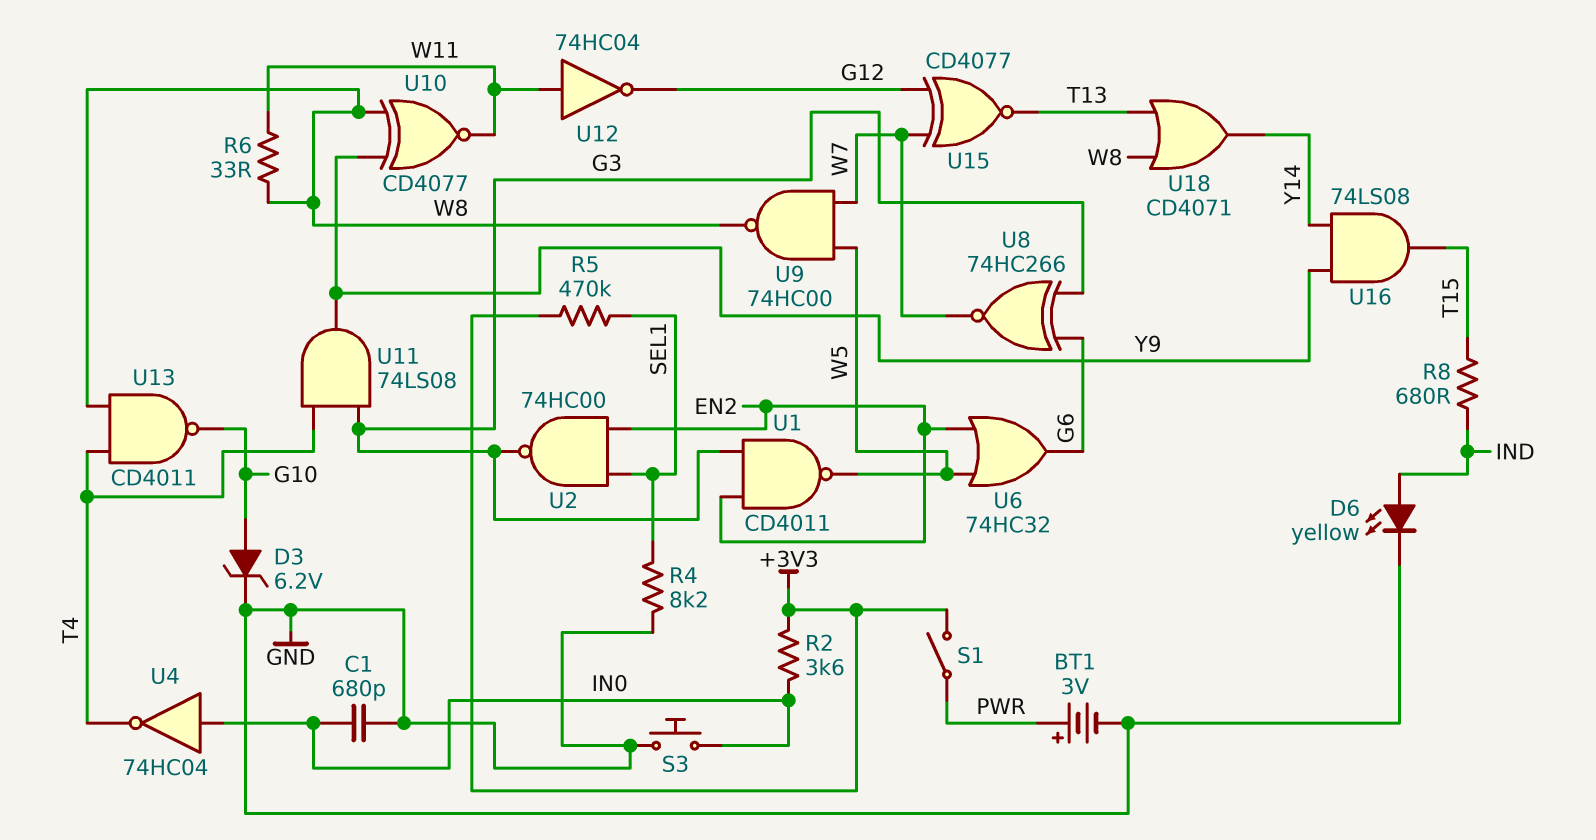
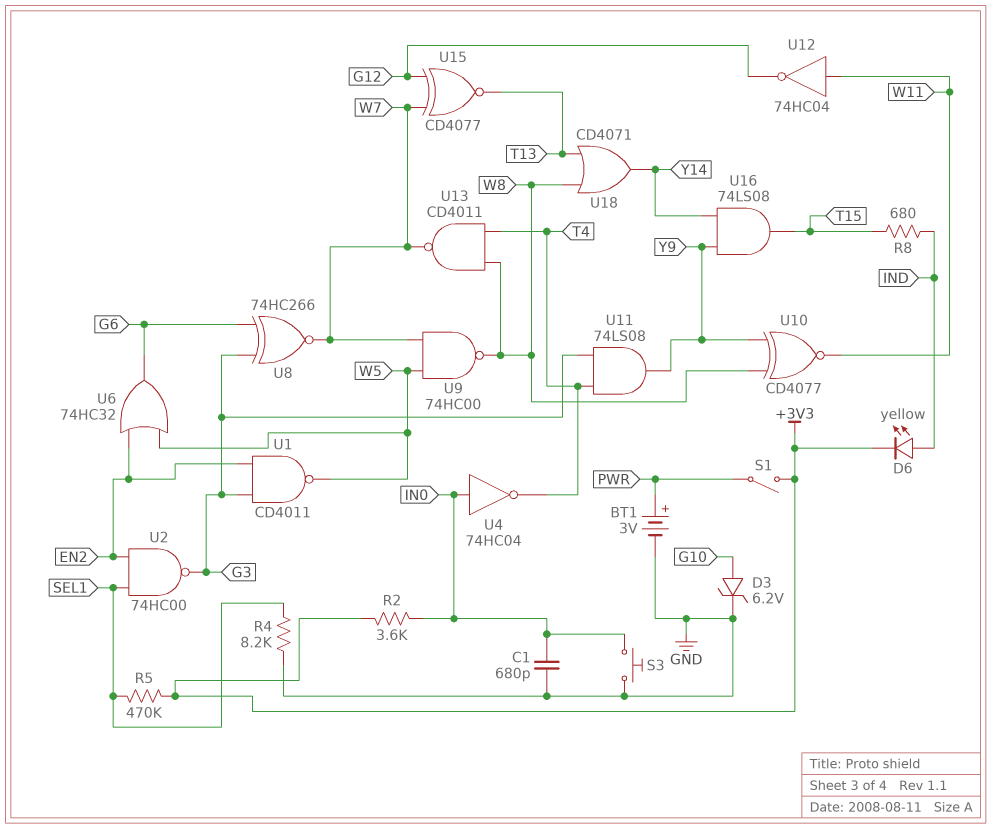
D6: LED yellow (A IND, K GND) -> LED yellow (A IND, K +3V3)
R6: 33 (W8, W11) -> none
U13: NAND CD4011 (in T4, in W8, out G10) -> NAND CD4011 (in T4, in W8, out W7)

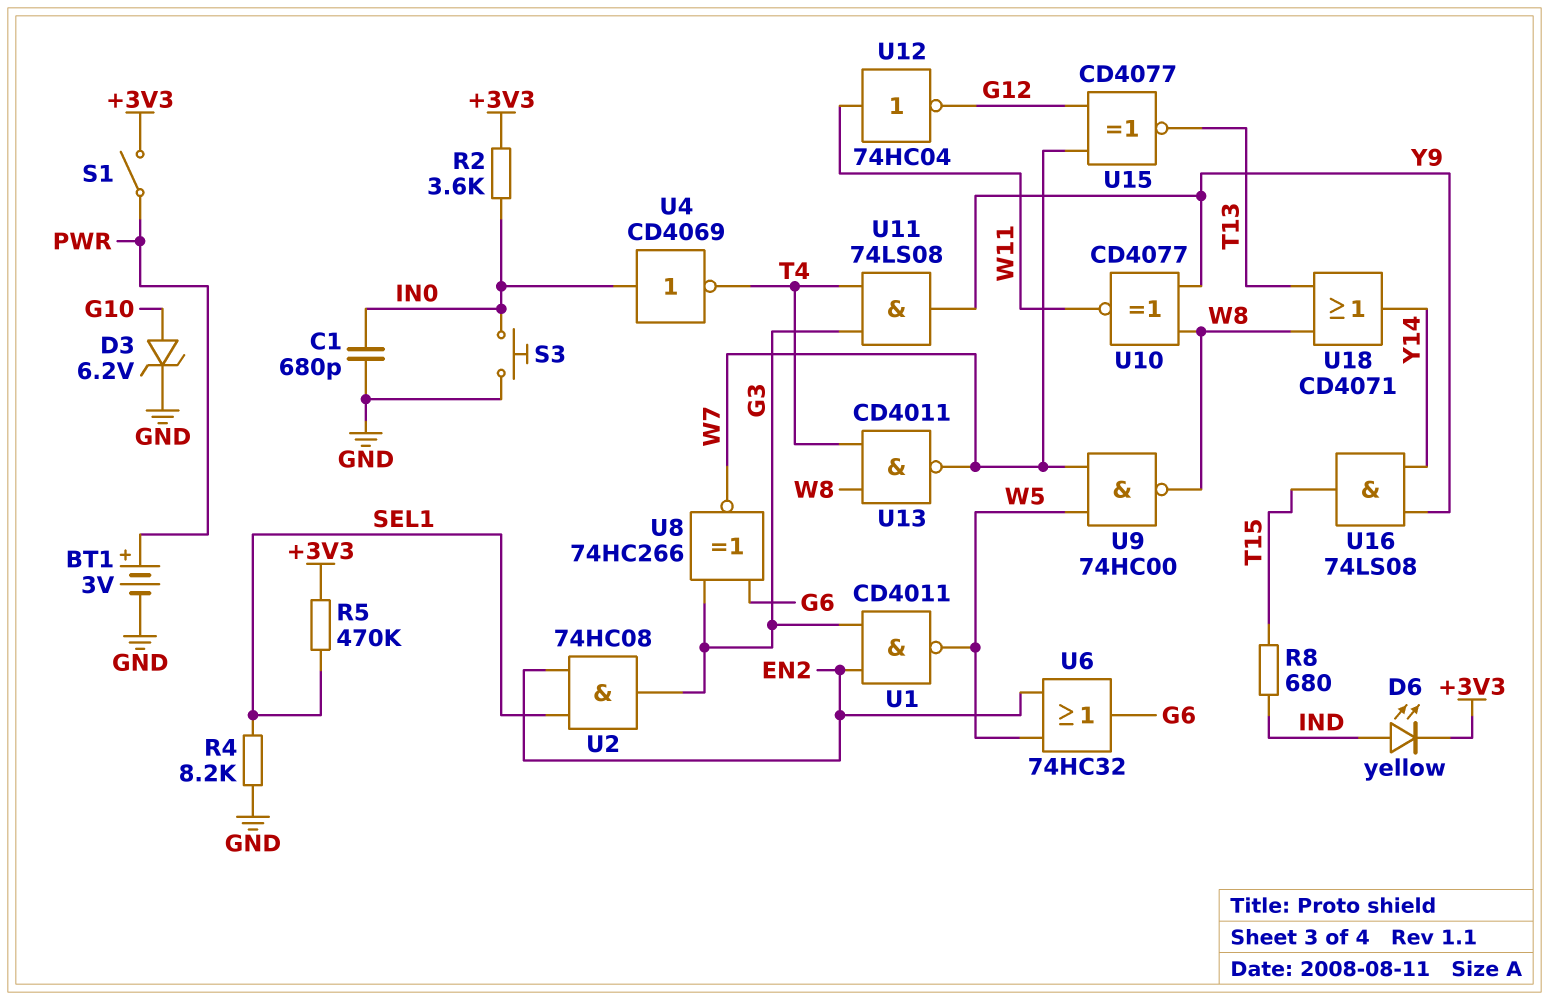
U2: NAND 74HC00 (in EN2, in SEL1, out G3) -> AND 74HC08 (in EN2, in SEL1, out G3)
U4: NOT 74HC04 (in IN0, out T4) -> NOT CD4069 (in IN0, out T4)

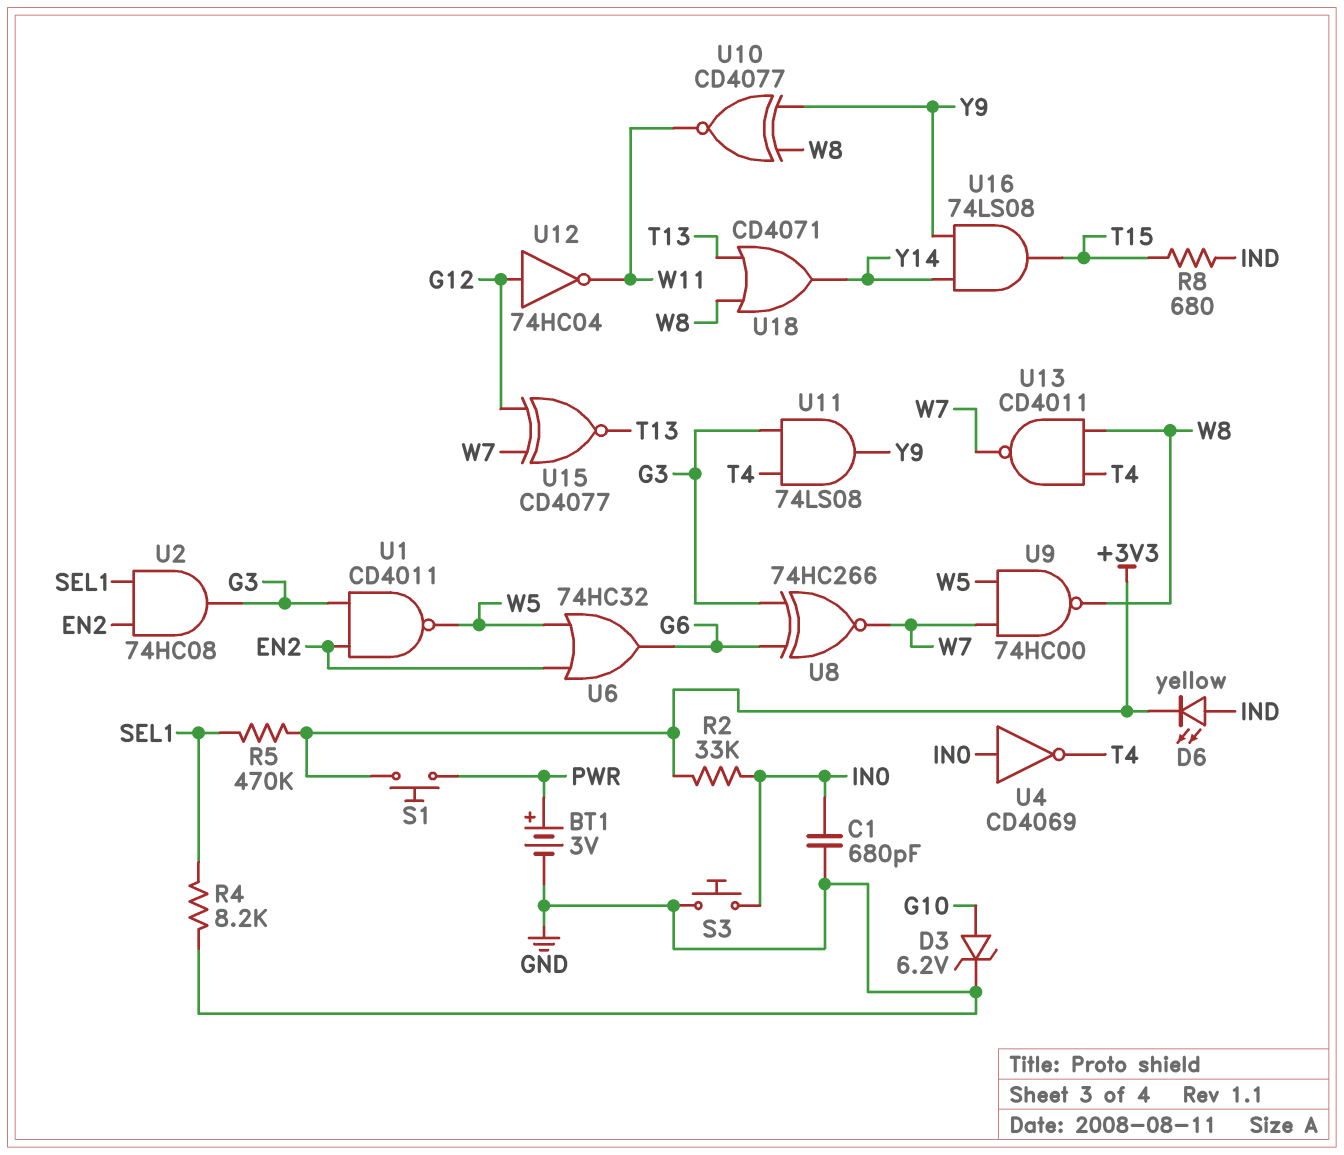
R2: 3.6k (+3V3, IN0) -> 33k (+3V3, IN0)
S1: switch (+3V3, PWR) -> button (+3V3, PWR)
U12: NOT 74HC04 (in W11, out G12) -> NOT 74HC04 (in G12, out W11)

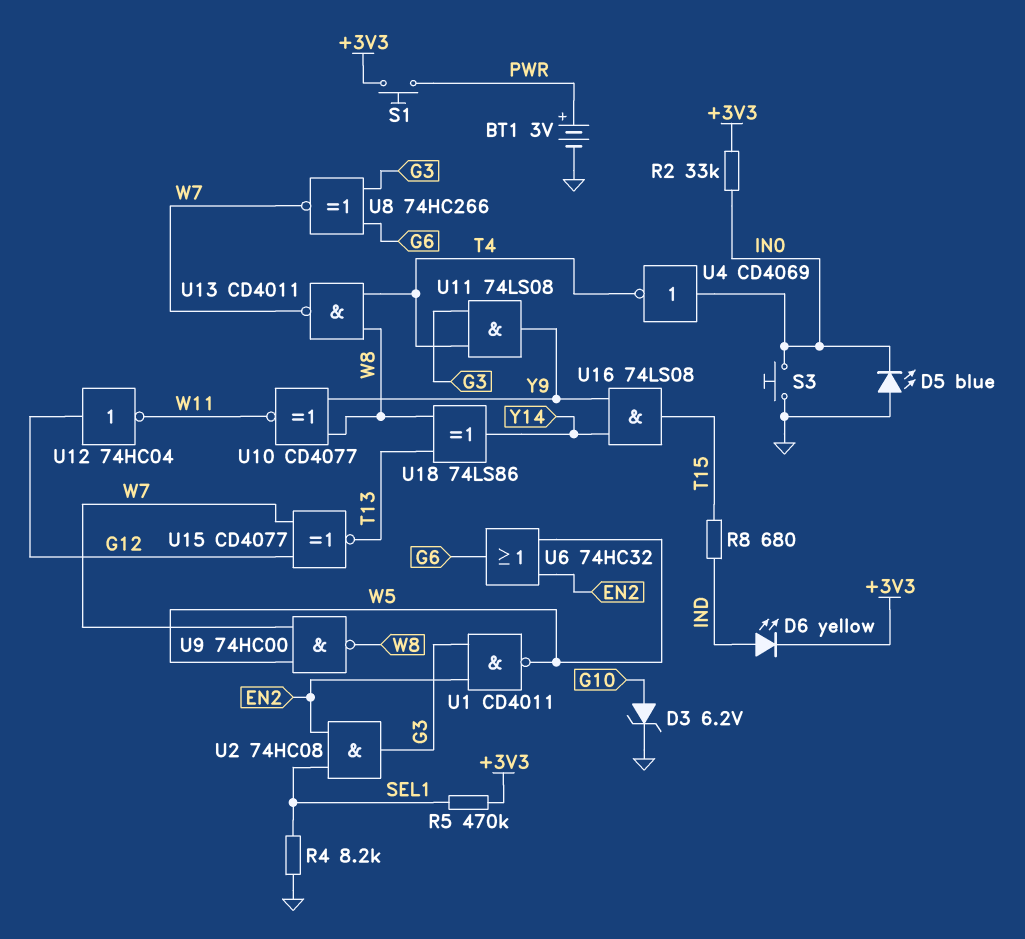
C1: 680pF (GND, IN0) -> none
D5: none -> LED blue (A GND, K IN0)
U18: OR CD4071 (in T13, in W8, out Y14) -> XOR 74LS86 (in T13, in W8, out Y14)

